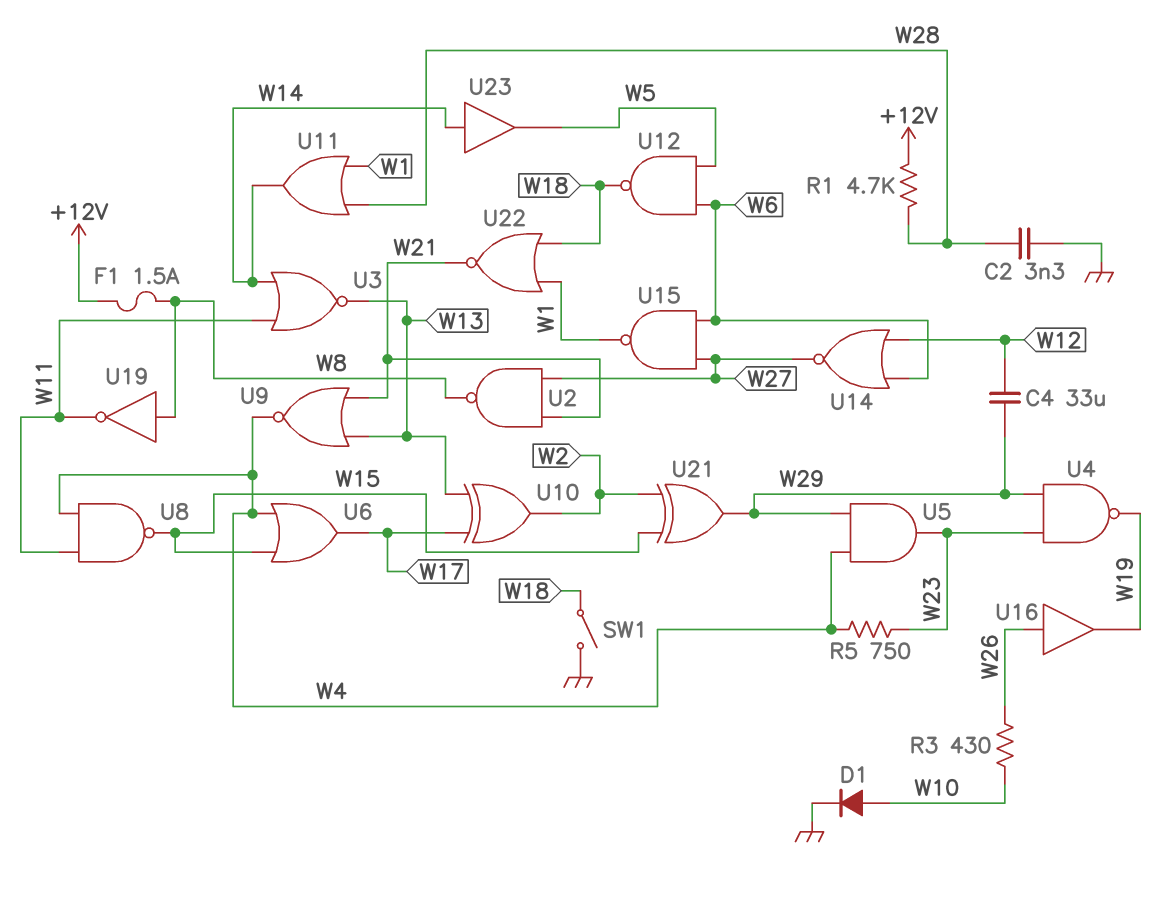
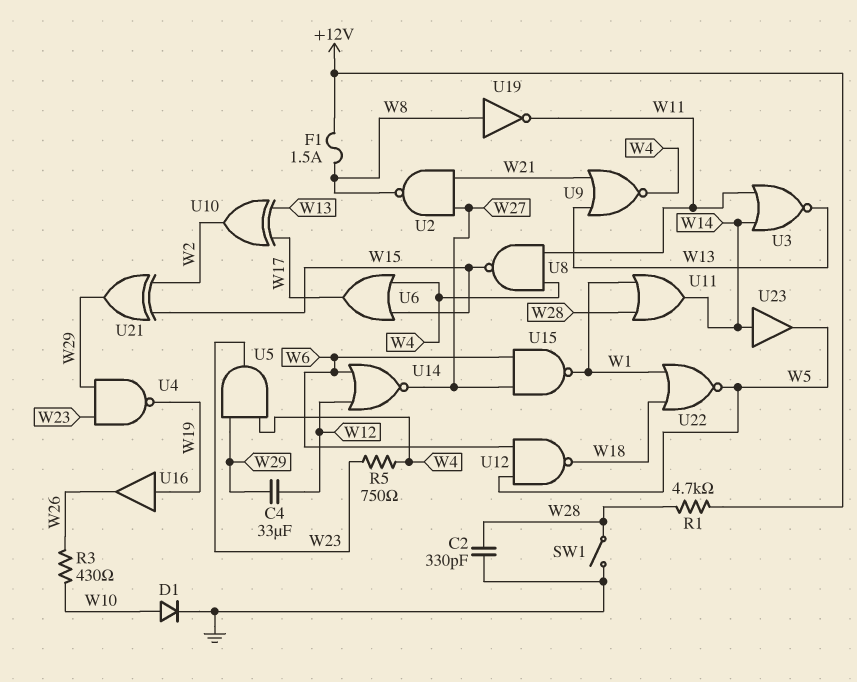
C2: 3.3nF (GND, W28) -> 330pF (GND, W28)
SW1: switch (GND, W18) -> switch (GND, W28)
U16: buffer (in W26, out W19) -> buffer (in W19, out W26)
U22: NOR (in W1, in W18, out W21) -> NOR (in W1, in W18, out W5)

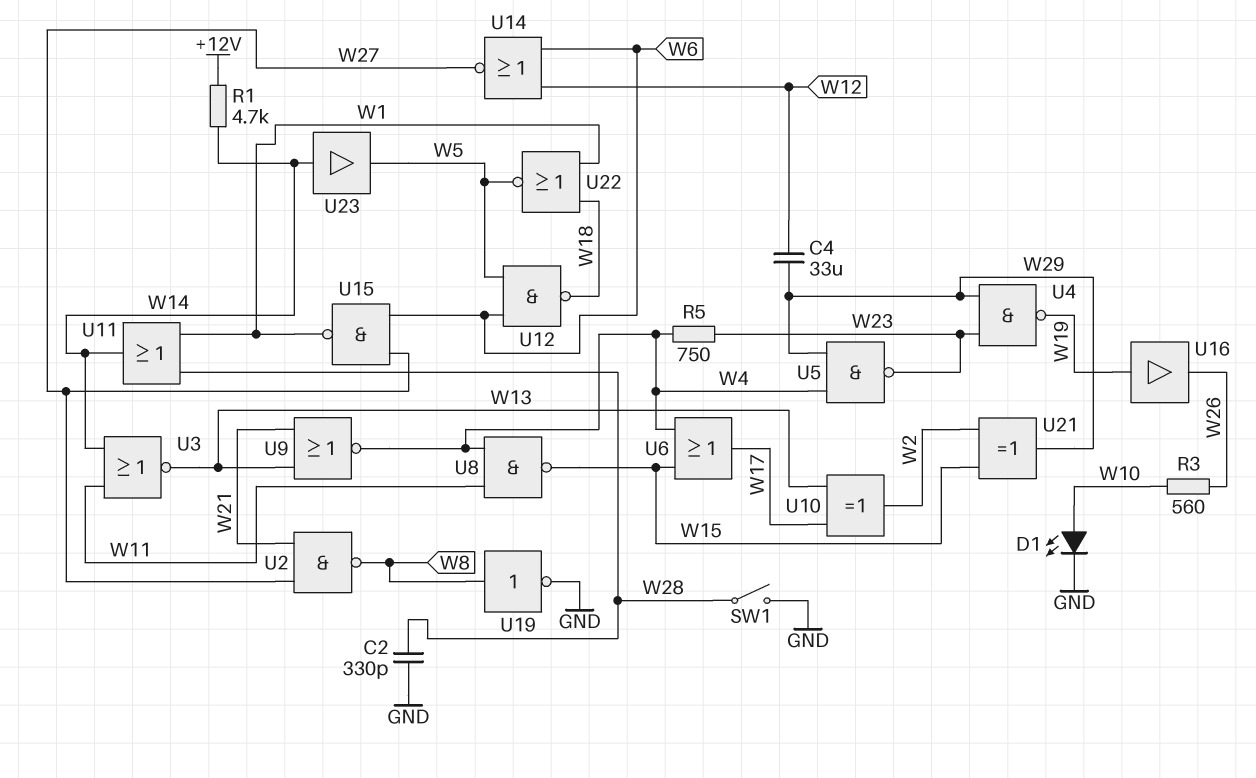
D1: diode (A W10, K GND) -> LED (A W10, K GND)
F1: 1.5A (+12V, W8) -> none
R1: 4.7k (+12V, W28) -> 4.7k (+12V, W14)
R3: 430 (W10, W26) -> 560 (W10, W26)
U5: AND (in W4, in W29, out W23) -> NAND (in W4, in W29, out W23)
U19: NOT (in W8, out W11) -> NOT (in W8, out GND)

